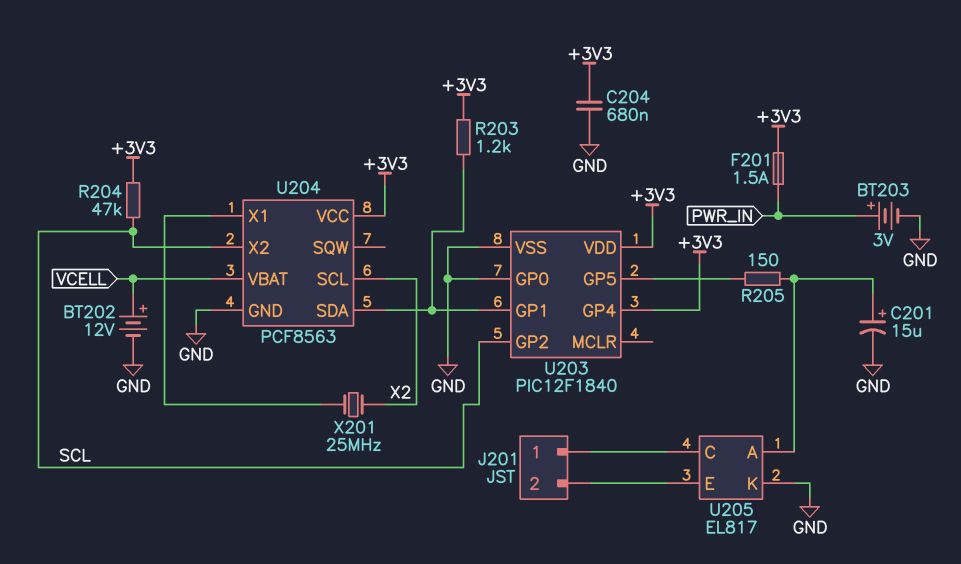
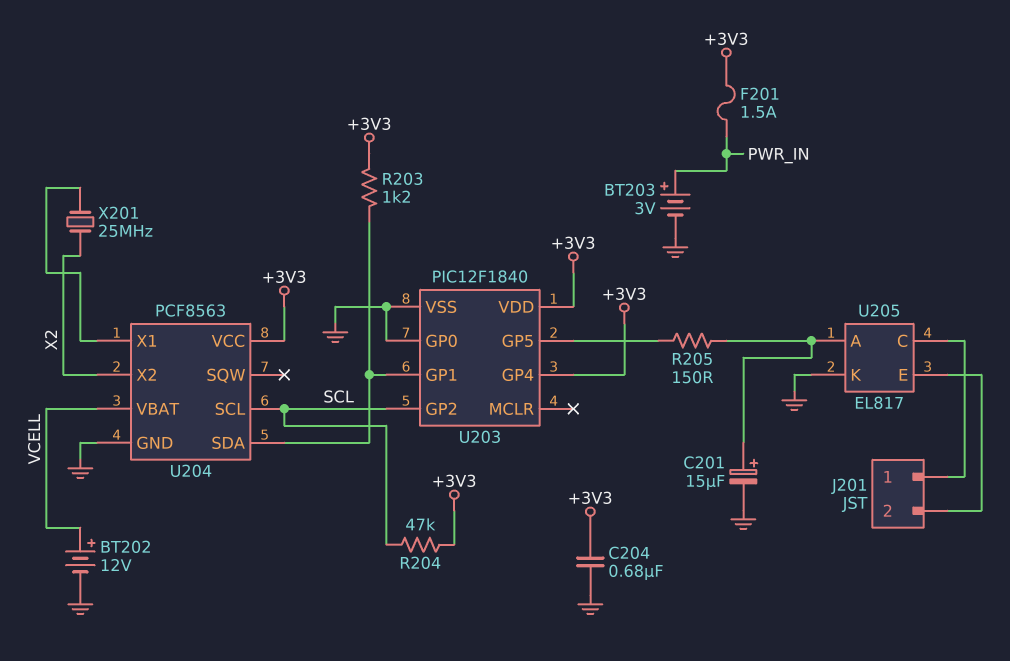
U204 pin SCL: X2 -> SCL
U204 pin X2: SCL -> X2

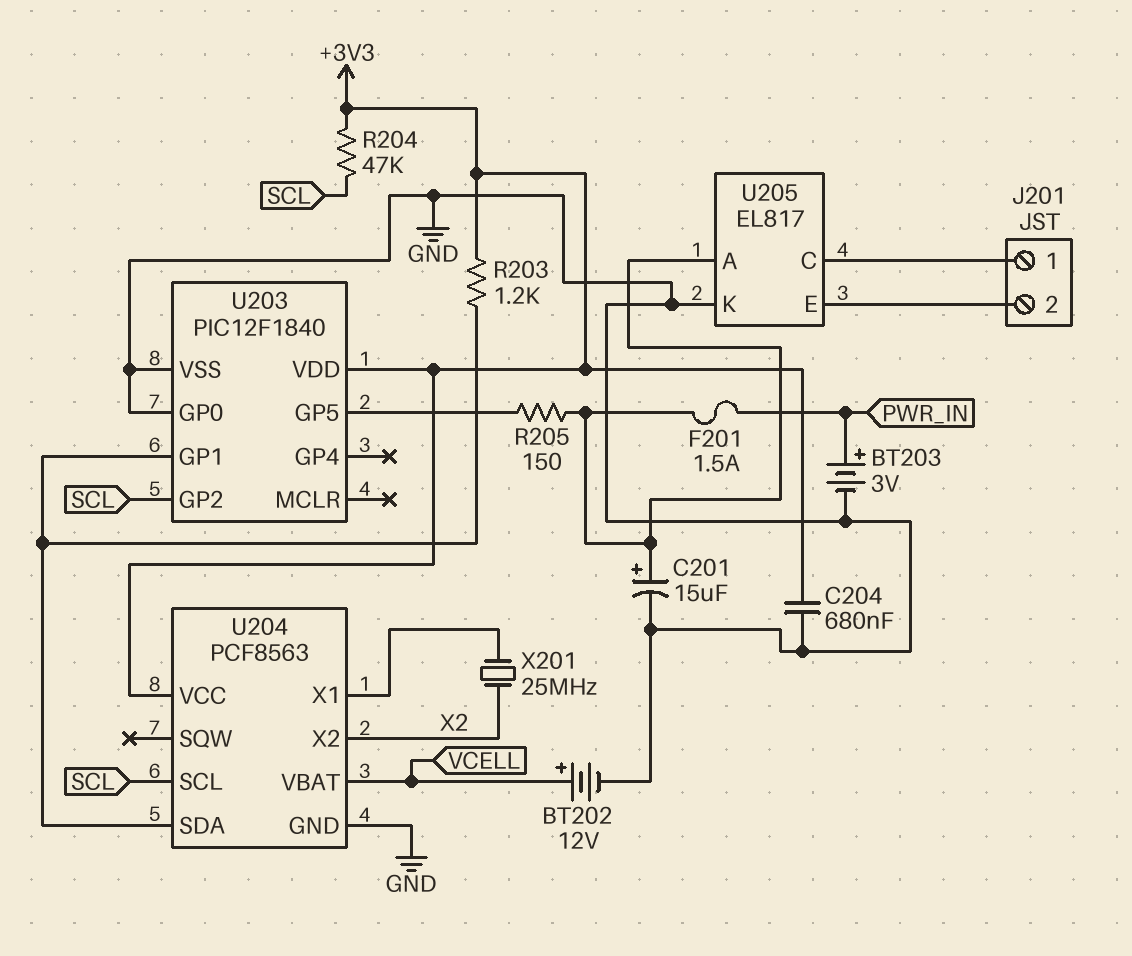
F201: 1.5A (+3V3, PWR_IN) -> 1.5A (PWR_IN, U205/A)
U203 pin GP4: +3V3 -> none

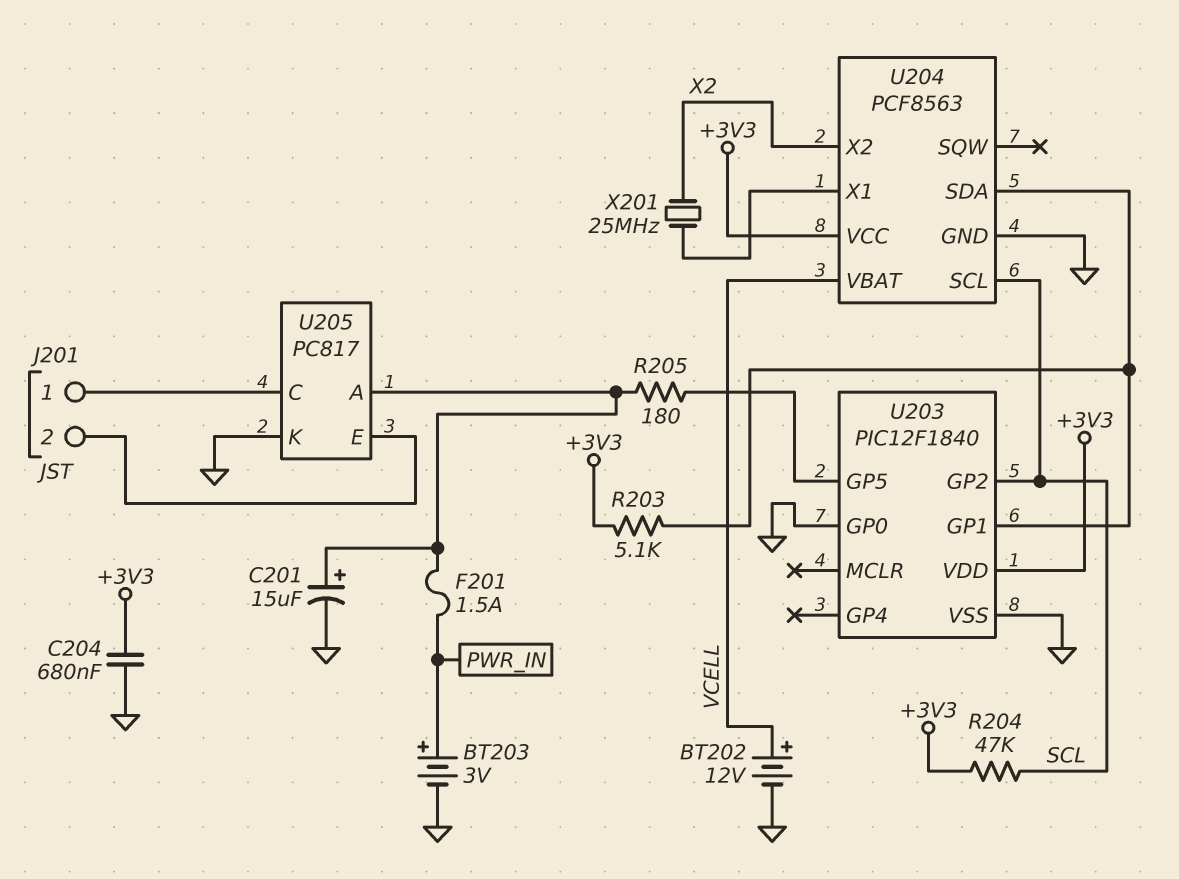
R203: 1.2k (+3V3, U203/GP1) -> 5.1k (+3V3, U203/GP1)
R205: 150 (U203/GP5, U205/A) -> 180 (U203/GP5, U205/A)
U205: EL817 -> PC817

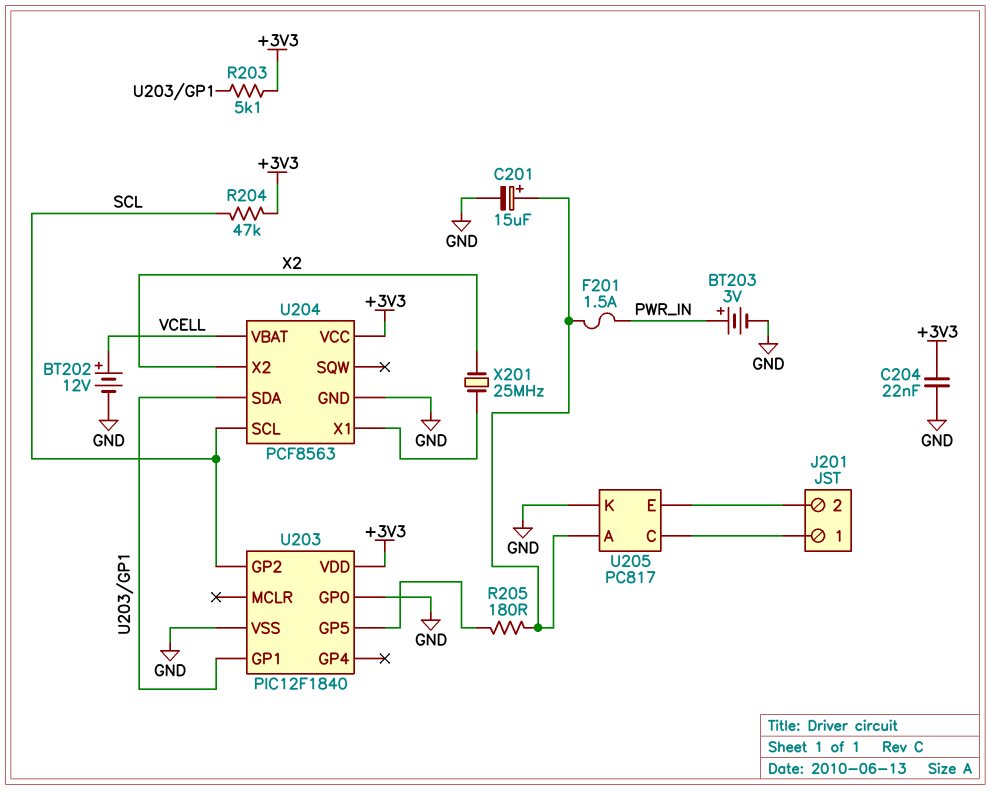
C204: 680nF (+3V3, GND) -> 22nF (+3V3, GND)

